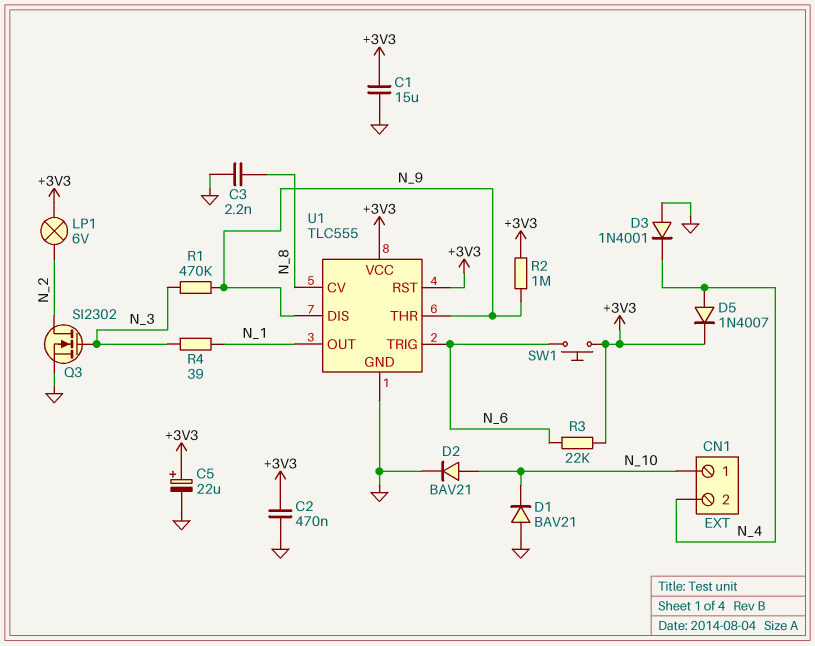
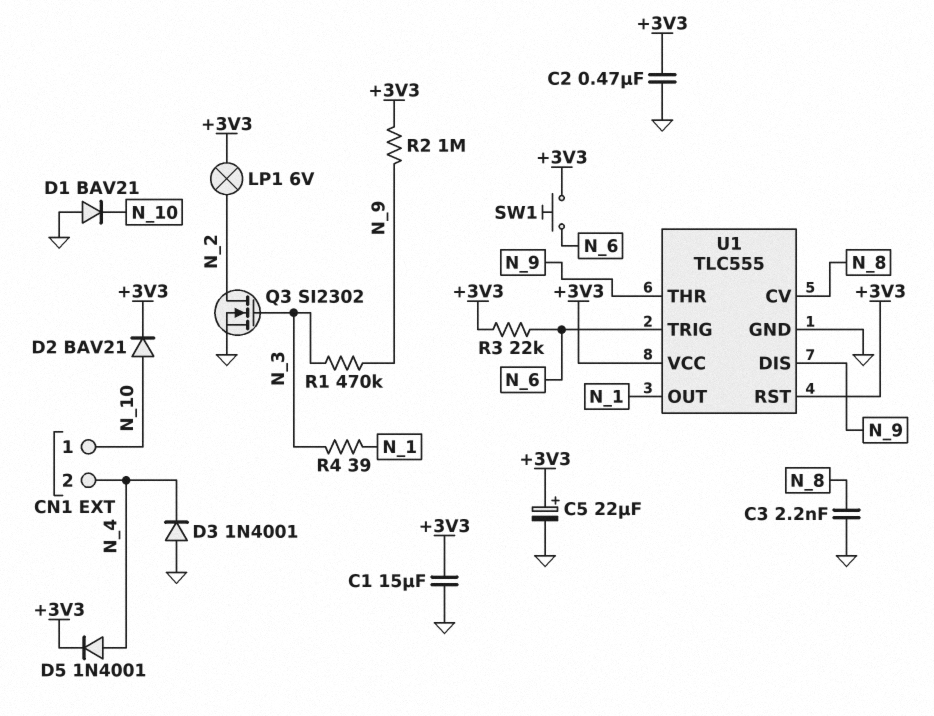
D2: diode BAV21 (A N_10, K GND) -> diode BAV21 (A N_10, K +3V3)
D5: diode 1N4007 (A N_4, K +3V3) -> diode 1N4001 (A N_4, K +3V3)

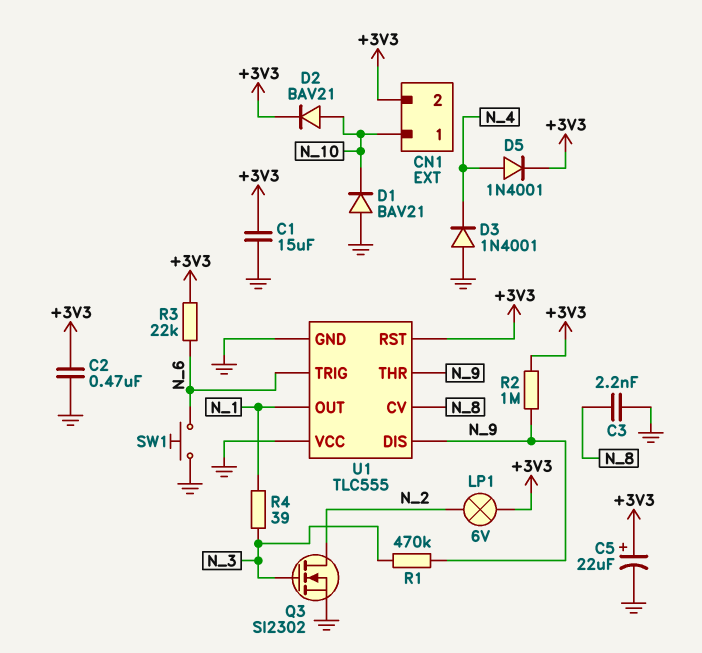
CN1 pin 2: N_4 -> +3V3
SW1: button (+3V3, N_6) -> button (GND, N_6)
U1 pin VCC: +3V3 -> GND

